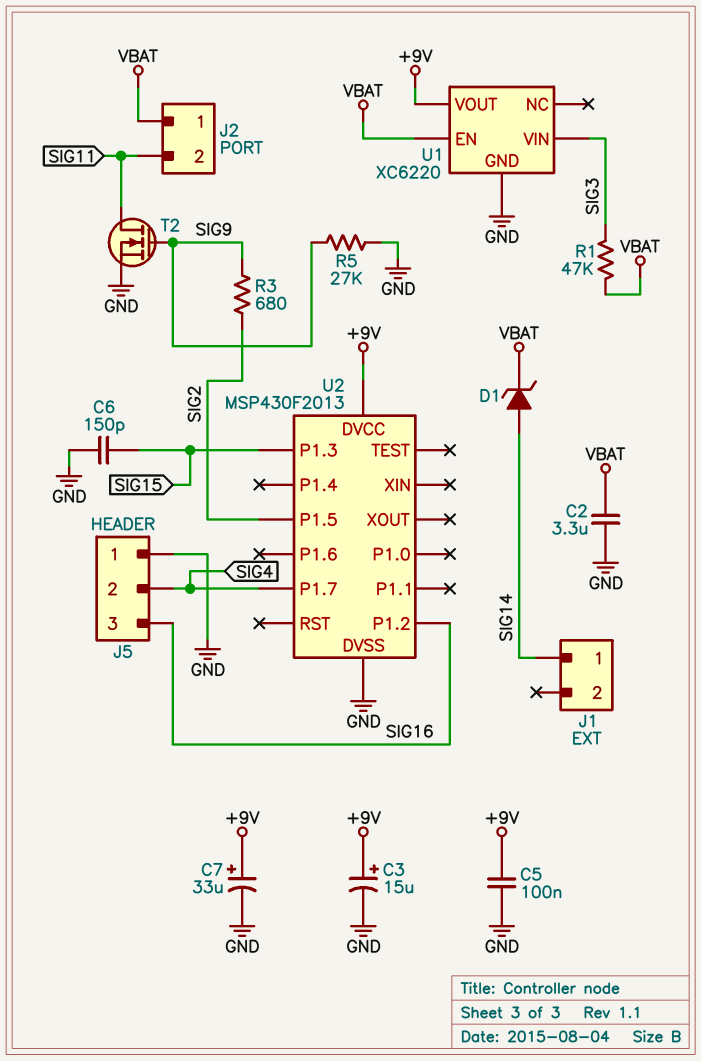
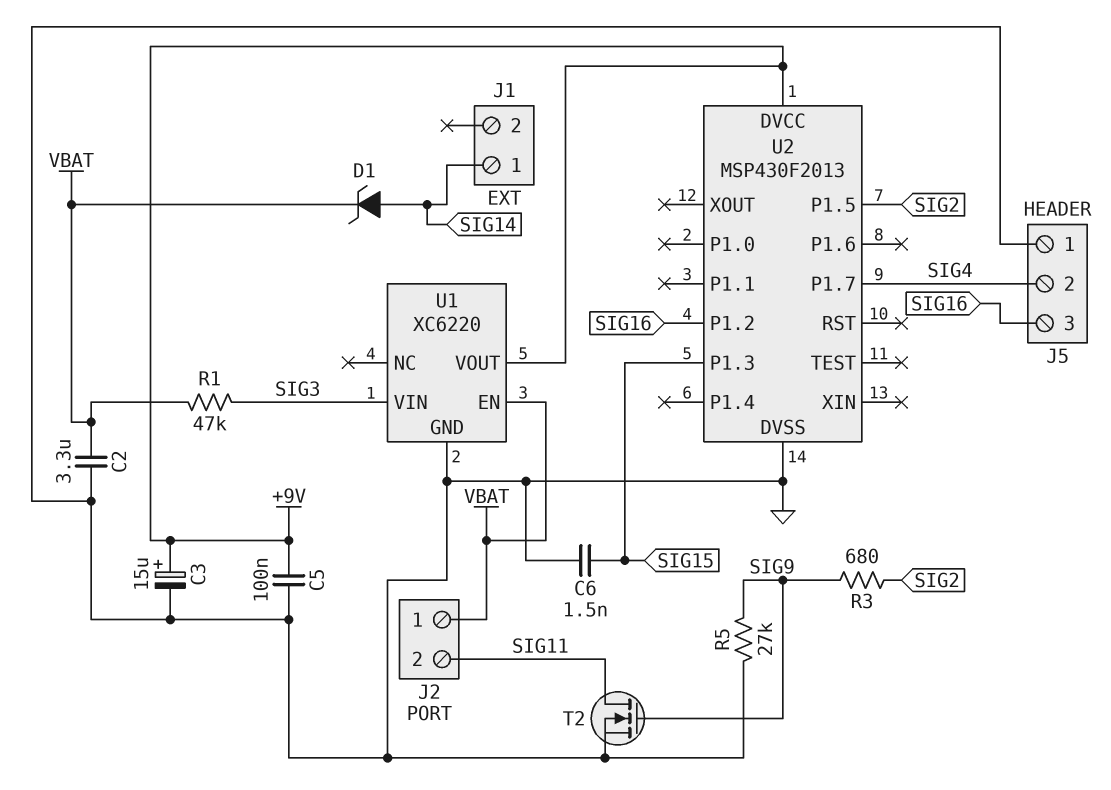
C6: 150pF (GND, SIG15) -> 1.5nF (GND, SIG15)
C7: 33uF (plus +9V, minus GND) -> none

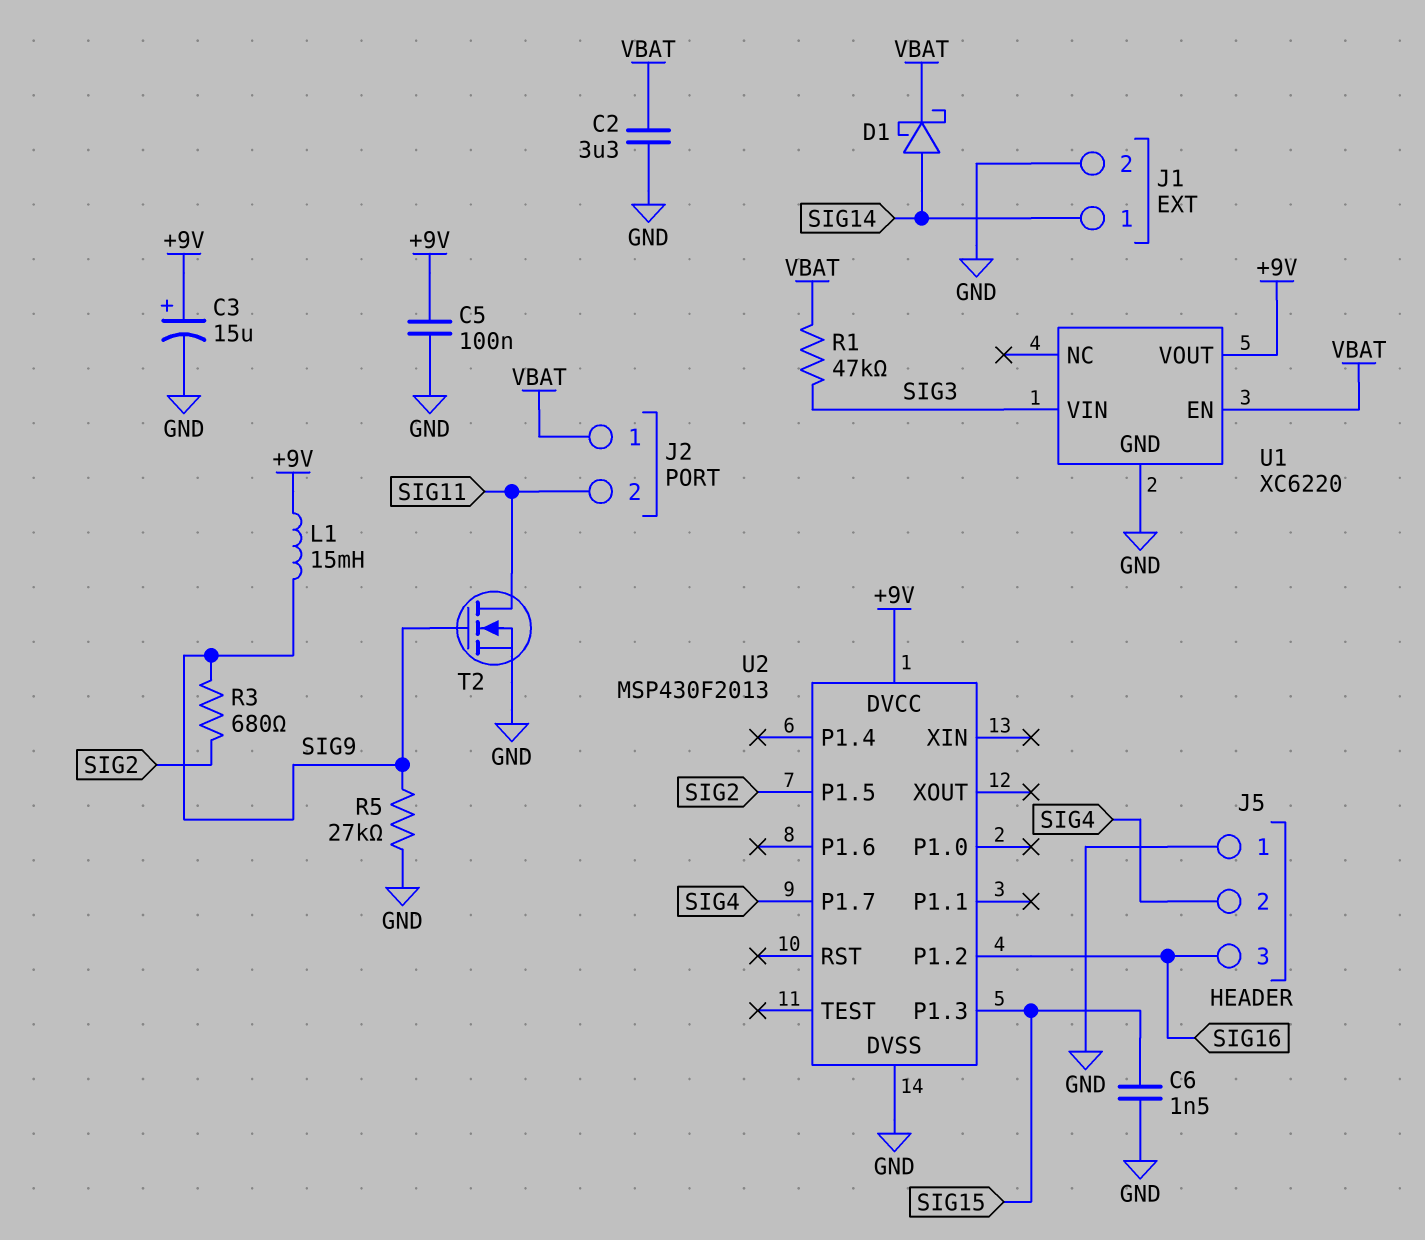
D1: zener (A SIG14, K VBAT) -> schottky (A SIG14, K VBAT)
J1 pin 2: none -> GND
L1: none -> 15mH (+9V, SIG9)

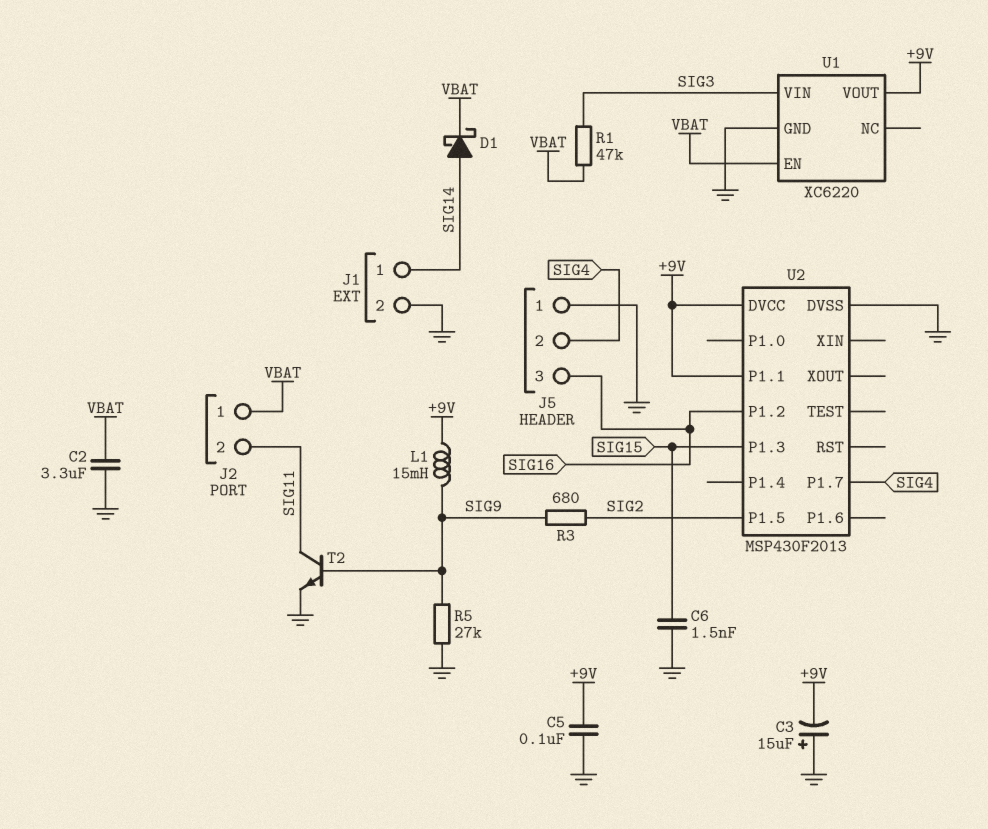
C3: 15uF (plus +9V, minus GND) -> 15uF (plus GND, minus +9V)
T2: NMOS (G SIG9, D SIG11, S GND) -> NPN (B SIG9, C SIG11, E GND)
U2 pin P1.1: none -> +9V

